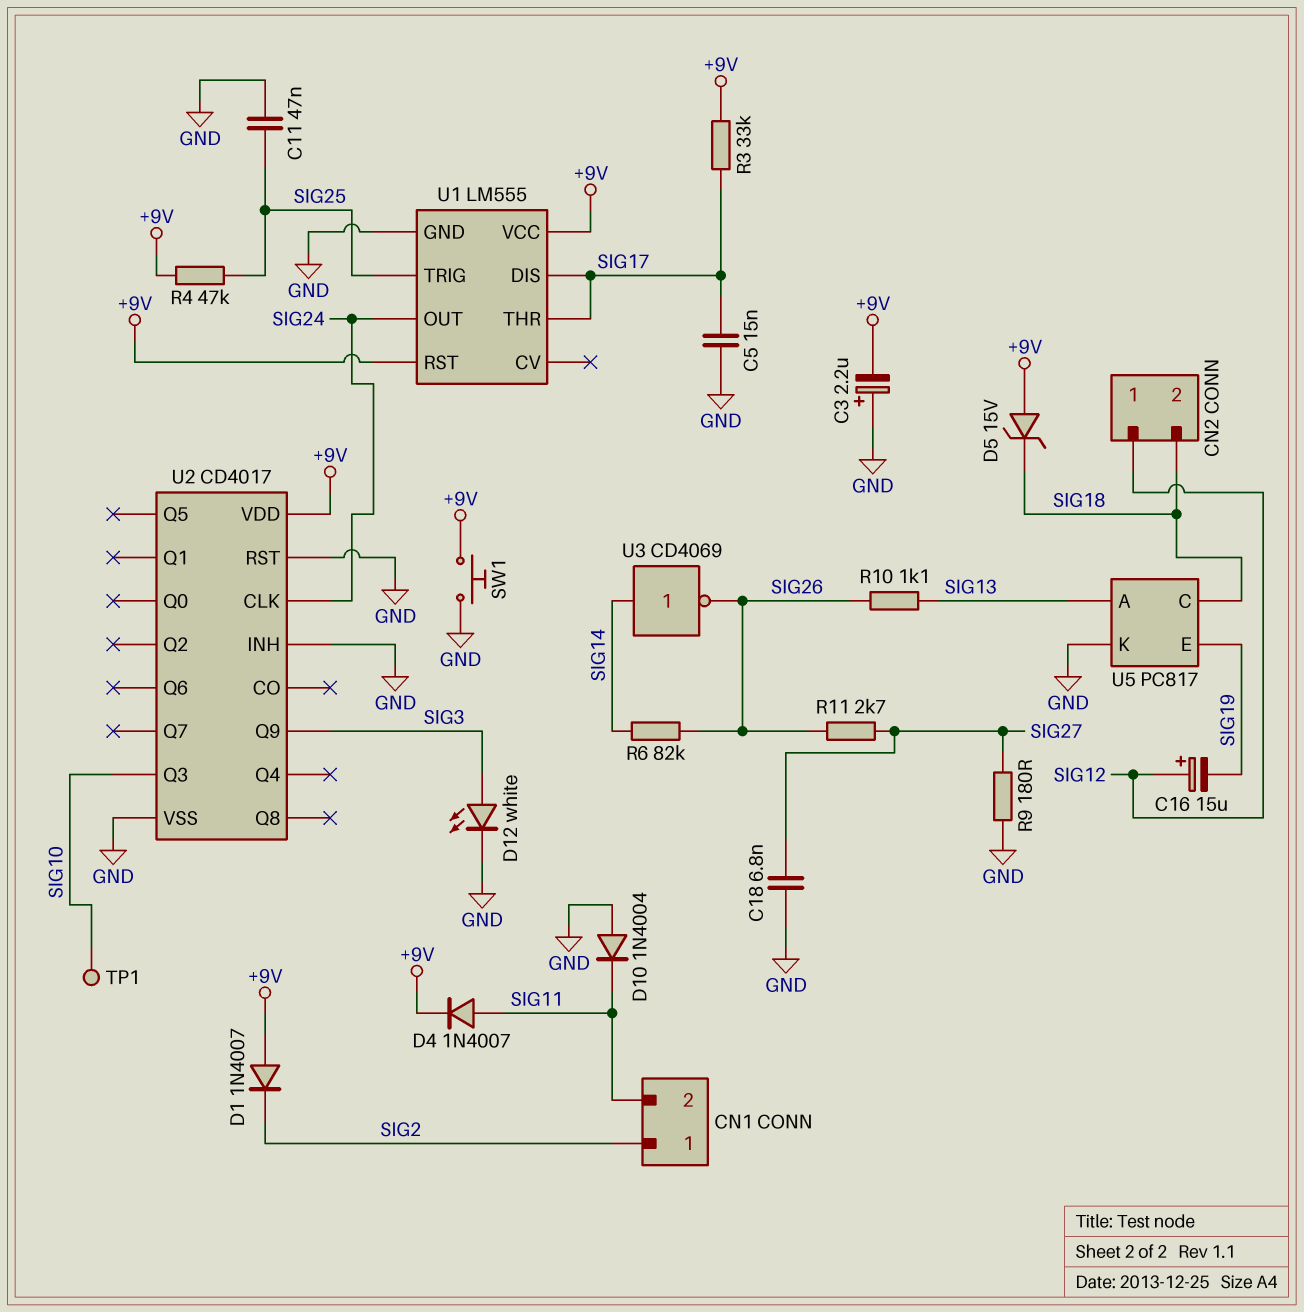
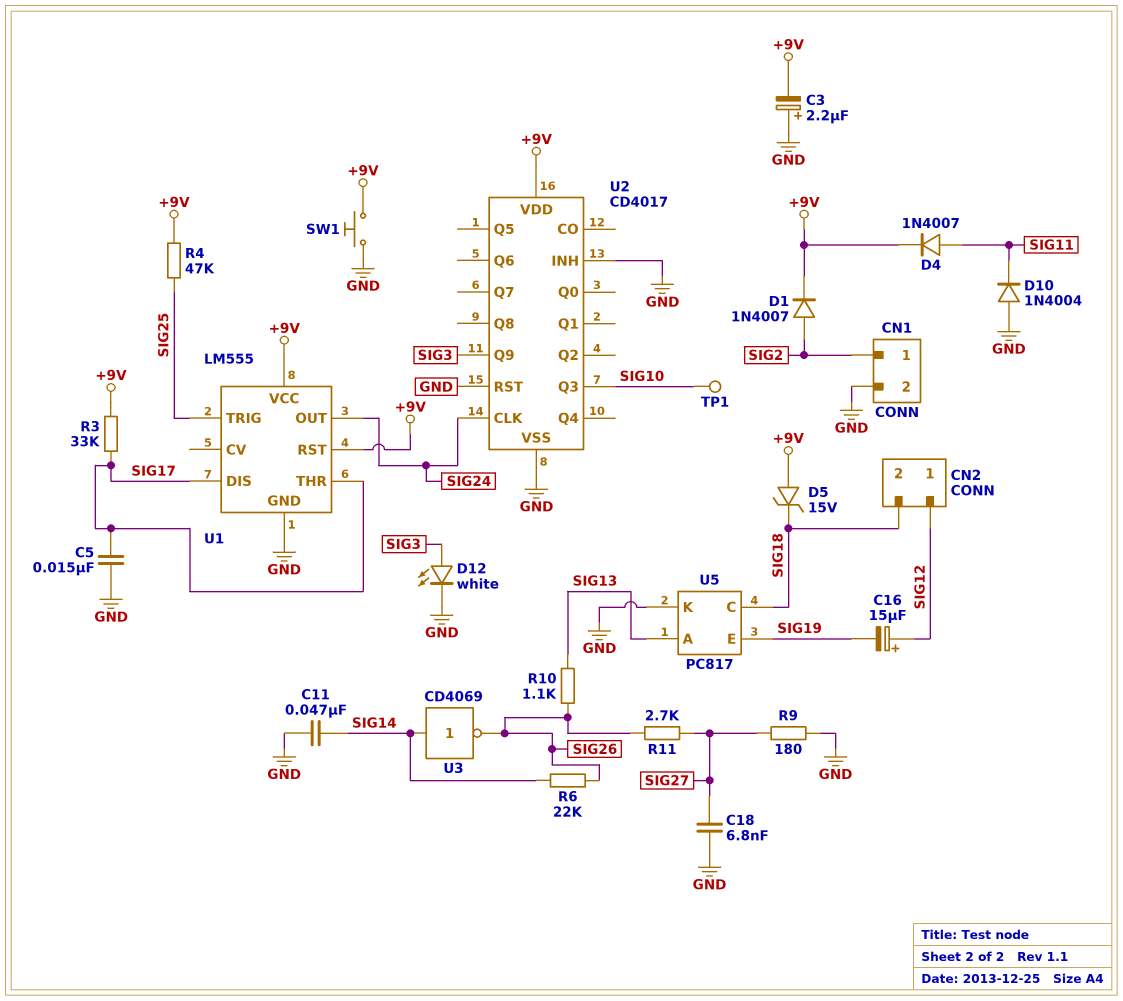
C11: 47nF (GND, SIG25) -> 47nF (GND, SIG14)
CN1 pin 2: SIG11 -> GND
D1: diode 1N4007 (A +9V, K SIG2) -> diode 1N4007 (A SIG2, K +9V)
R6: 82k (SIG14, SIG26) -> 22k (SIG14, SIG26)

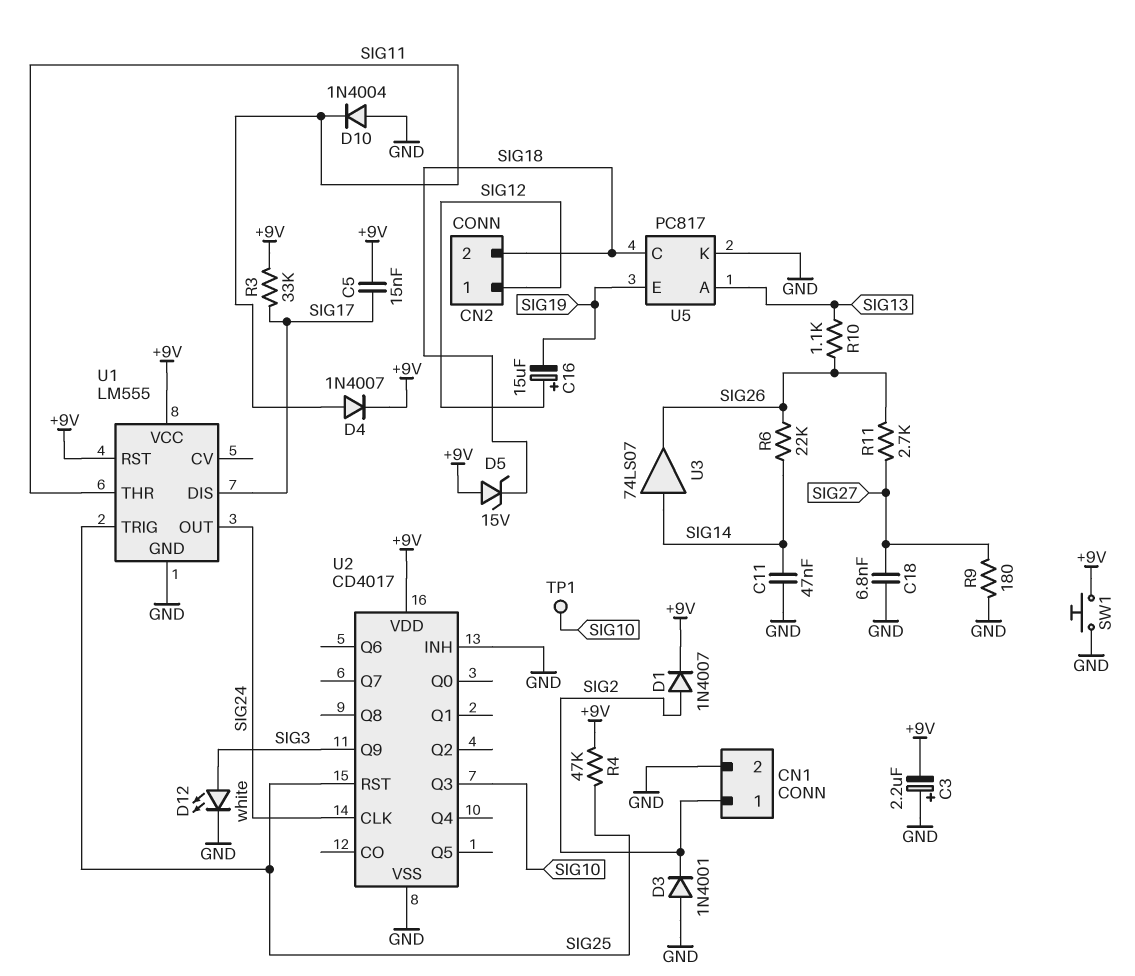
C5: 15nF (GND, SIG17) -> 15nF (+9V, SIG17)
D3: none -> diode 1N4001 (A GND, K SIG2)
U1 pin THR: SIG17 -> SIG11
U2 pin RST: GND -> SIG25
U3: NOT CD4069 (in SIG14, out SIG26) -> buffer 74LS07 (in SIG14, out SIG26)

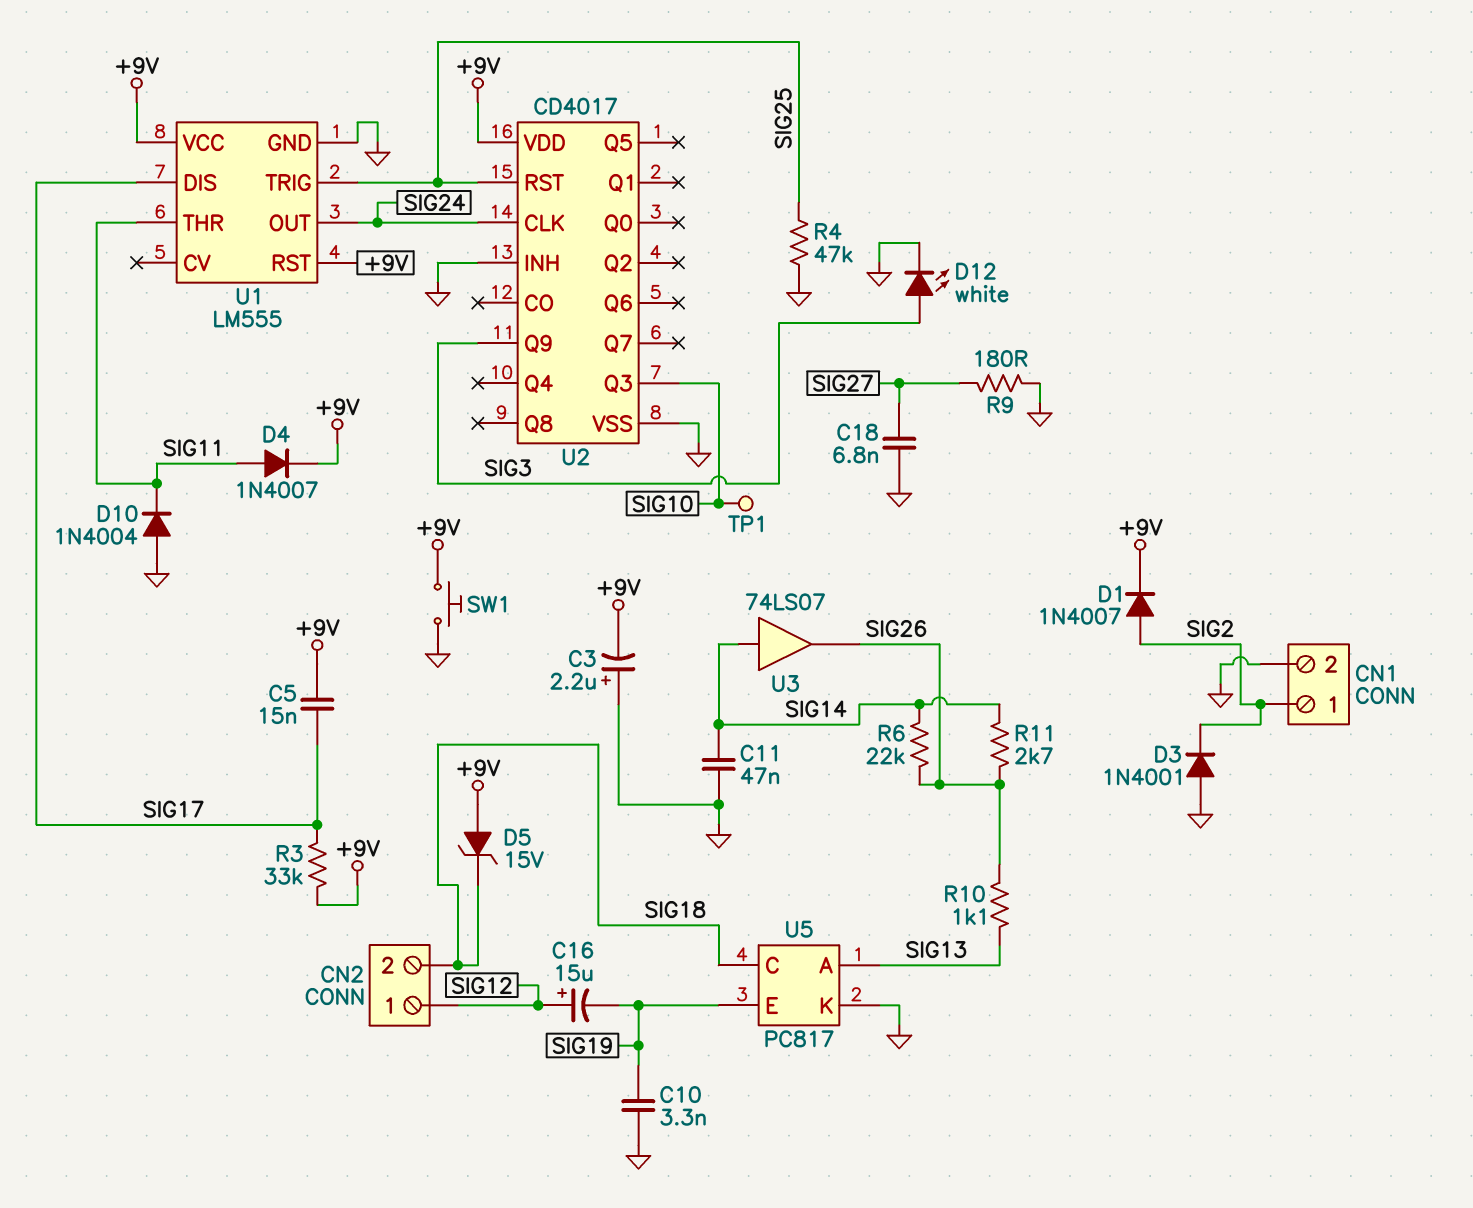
C10: none -> 3.3nF (GND, SIG19)
R4: 47k (+9V, SIG25) -> 47k (GND, SIG25)
R11: 2.7k (SIG26, SIG27) -> 2.7k (SIG14, SIG26)

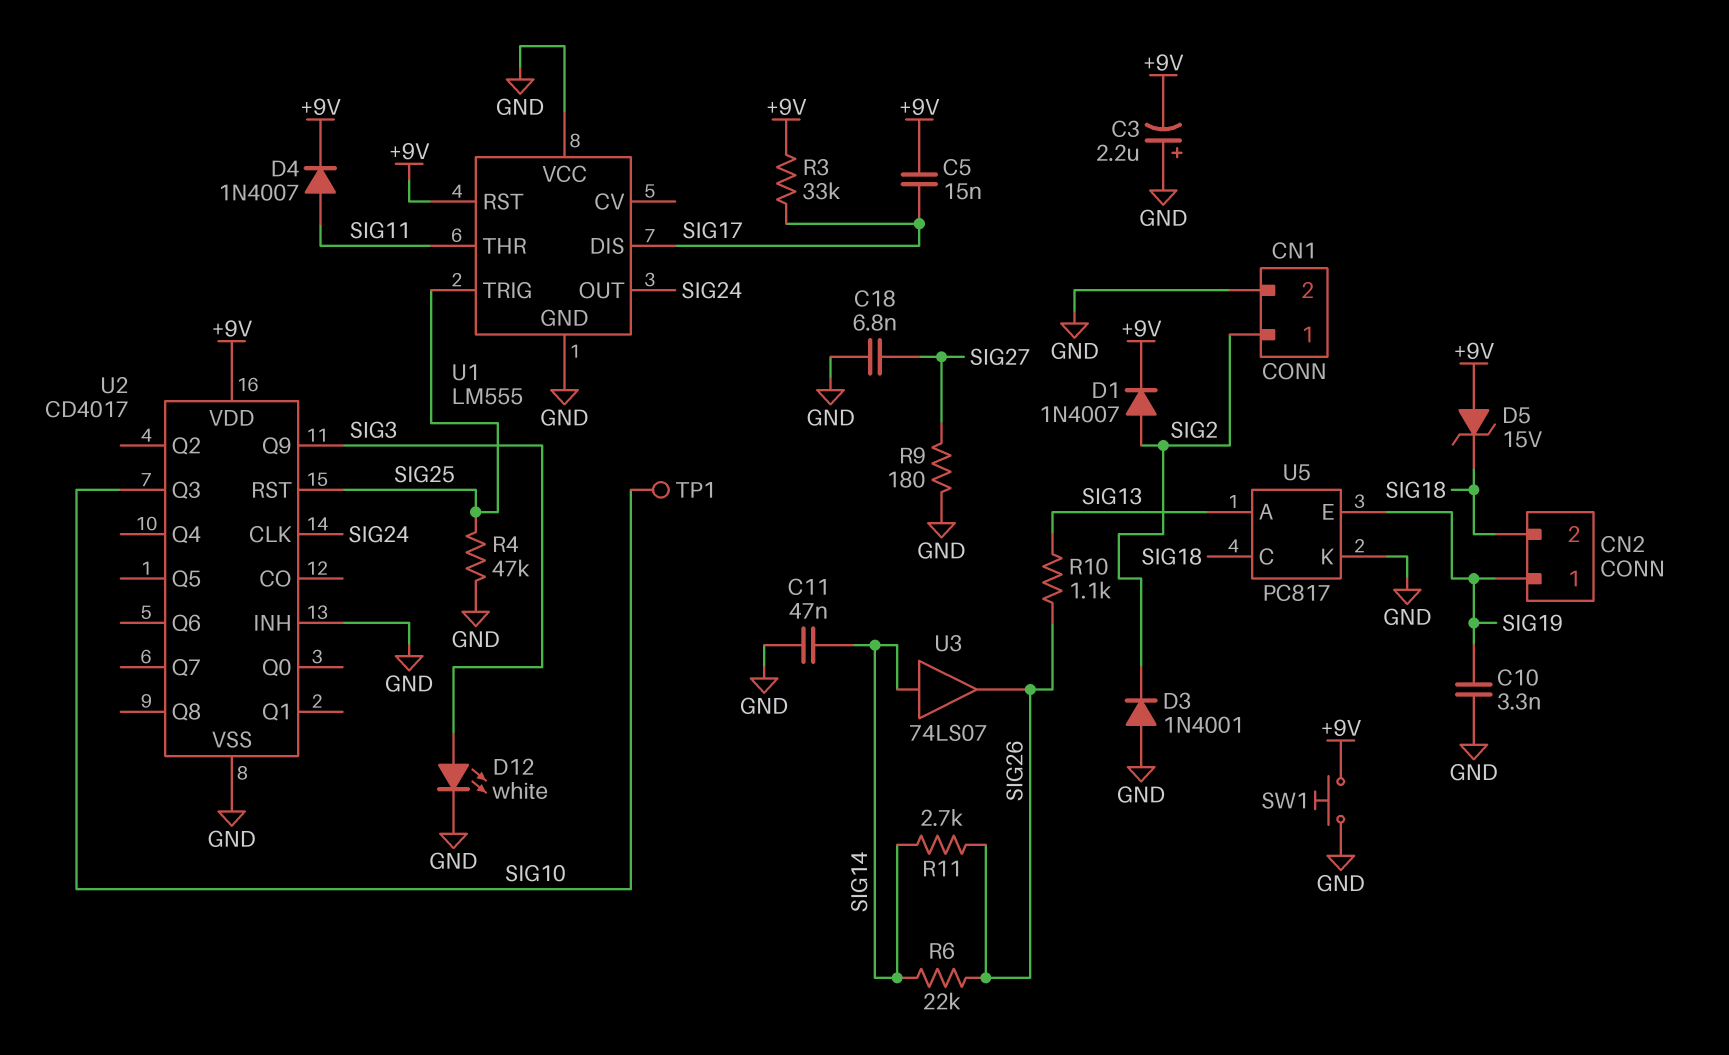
C16: 15uF (plus SIG12, minus SIG19) -> none
CN2 pin 1: SIG12 -> SIG19
D10: diode 1N4004 (A GND, K SIG11) -> none
U1 pin VCC: +9V -> GND

